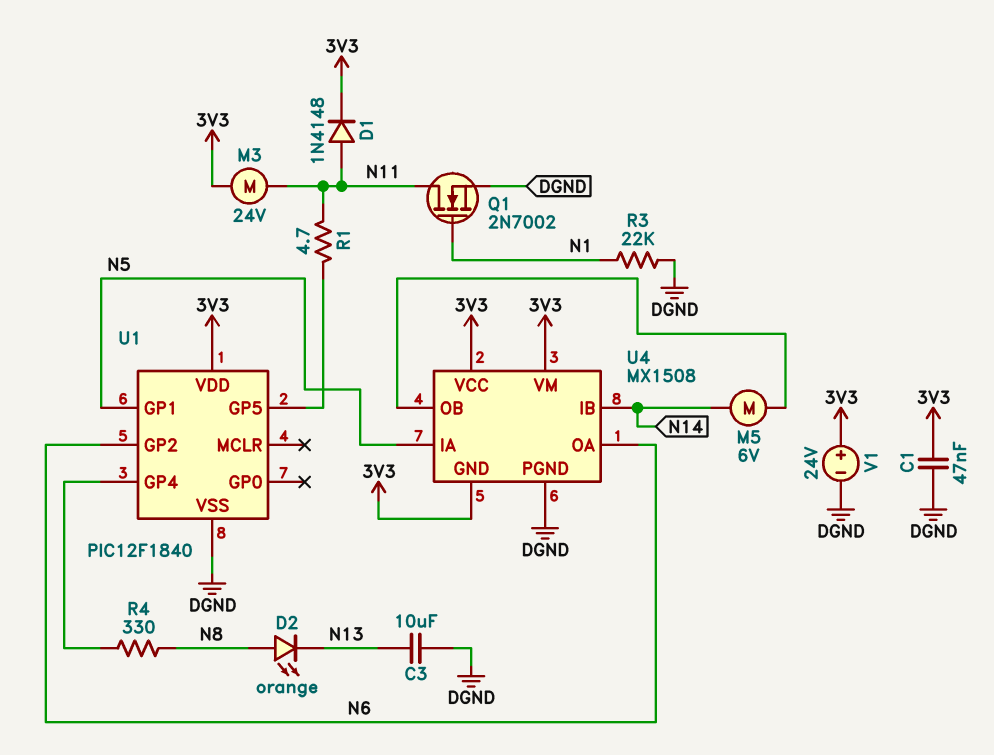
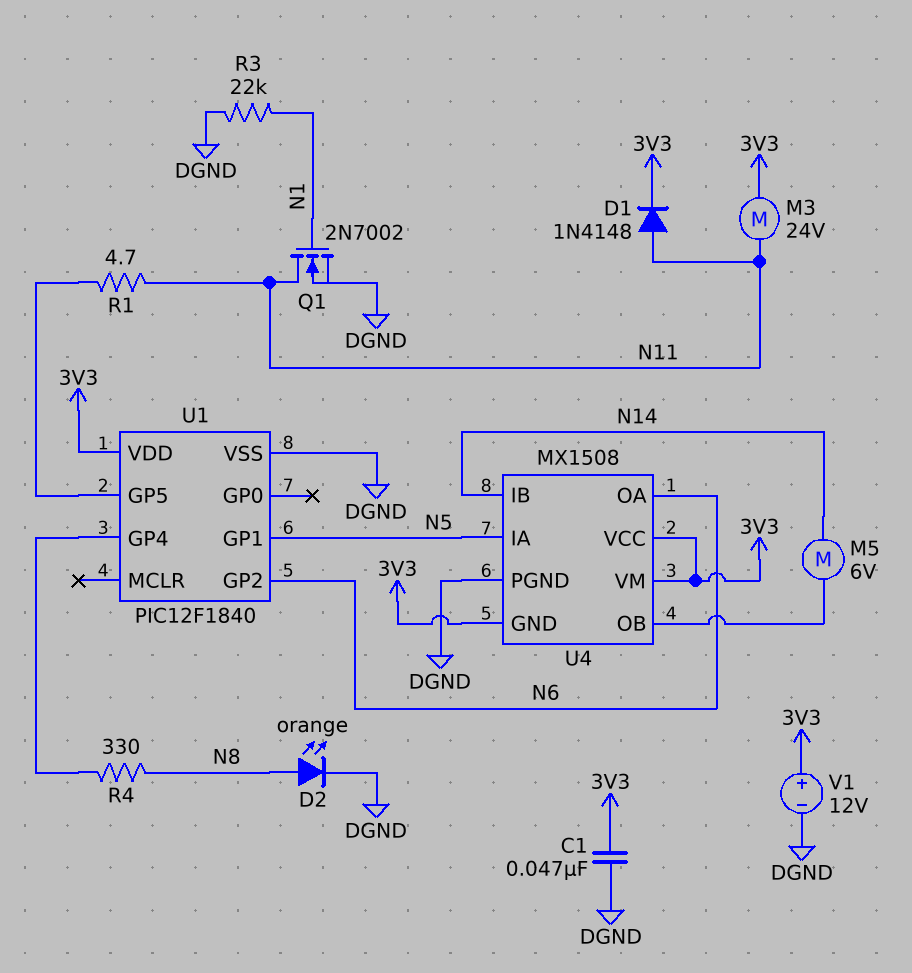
C3: 10uF (DGND, N13) -> none
D2: LED orange (A N8, K N13) -> LED orange (A N8, K DGND)
V1: 24V (plus 3V3, minus DGND) -> 12V (plus 3V3, minus DGND)

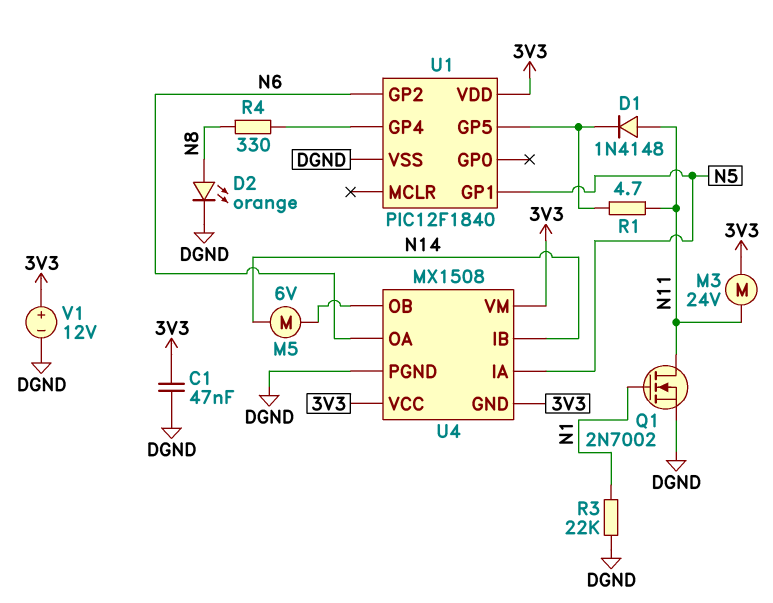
D1: diode 1N4148 (A N11, K 3V3) -> diode 1N4148 (A N11, K U1/GP5)

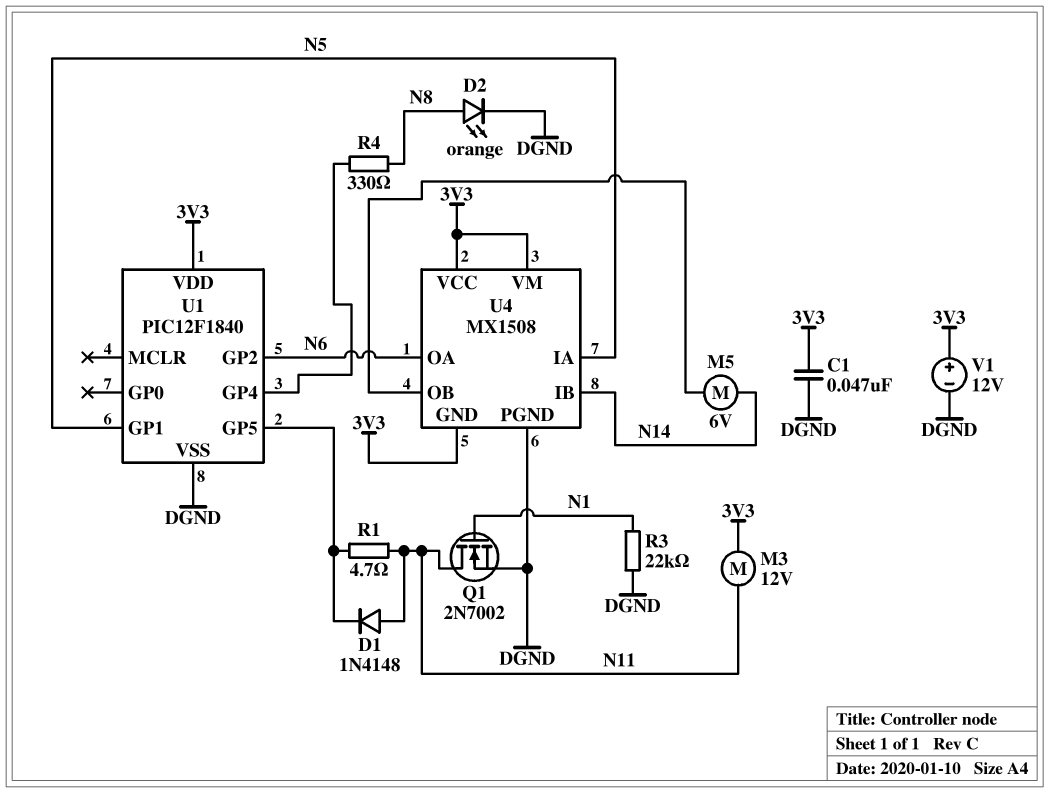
M3: motor 24V (3V3, N11) -> motor 12V (3V3, N11)

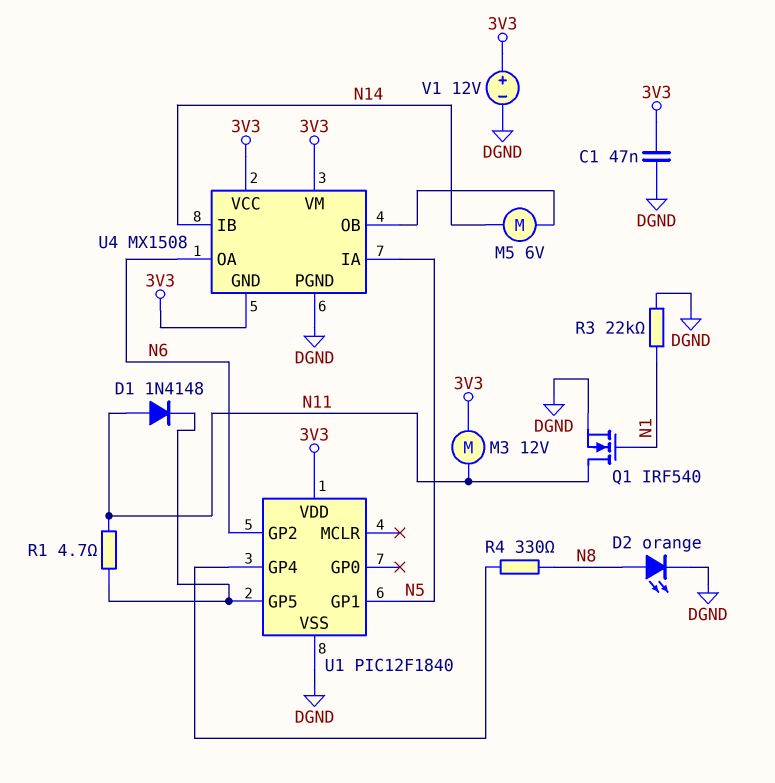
Q1: NMOS 2N7002 (G N1, D N11, S DGND) -> NMOS IRF540 (G N1, D N11, S DGND)

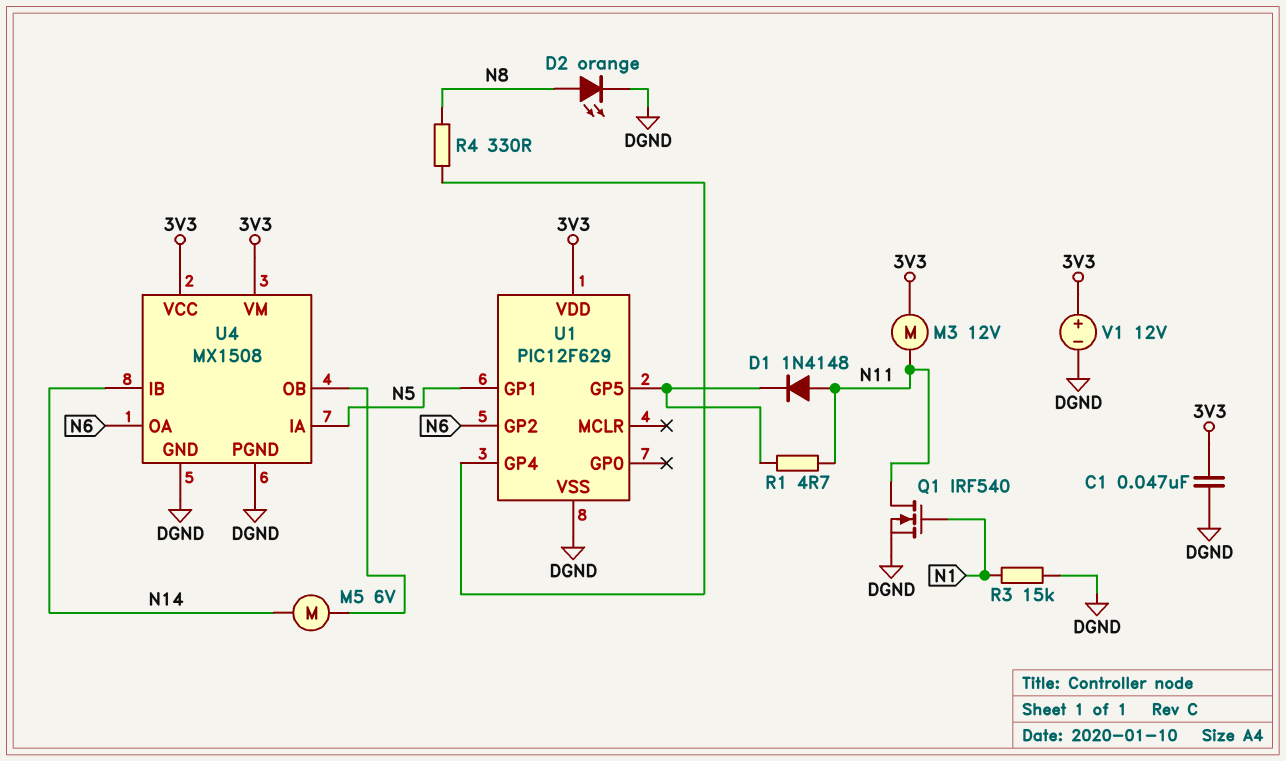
R3: 22k (DGND, N1) -> 15k (DGND, N1)
U1: PIC12F1840 -> PIC12F629
U4 pin GND: 3V3 -> DGND

